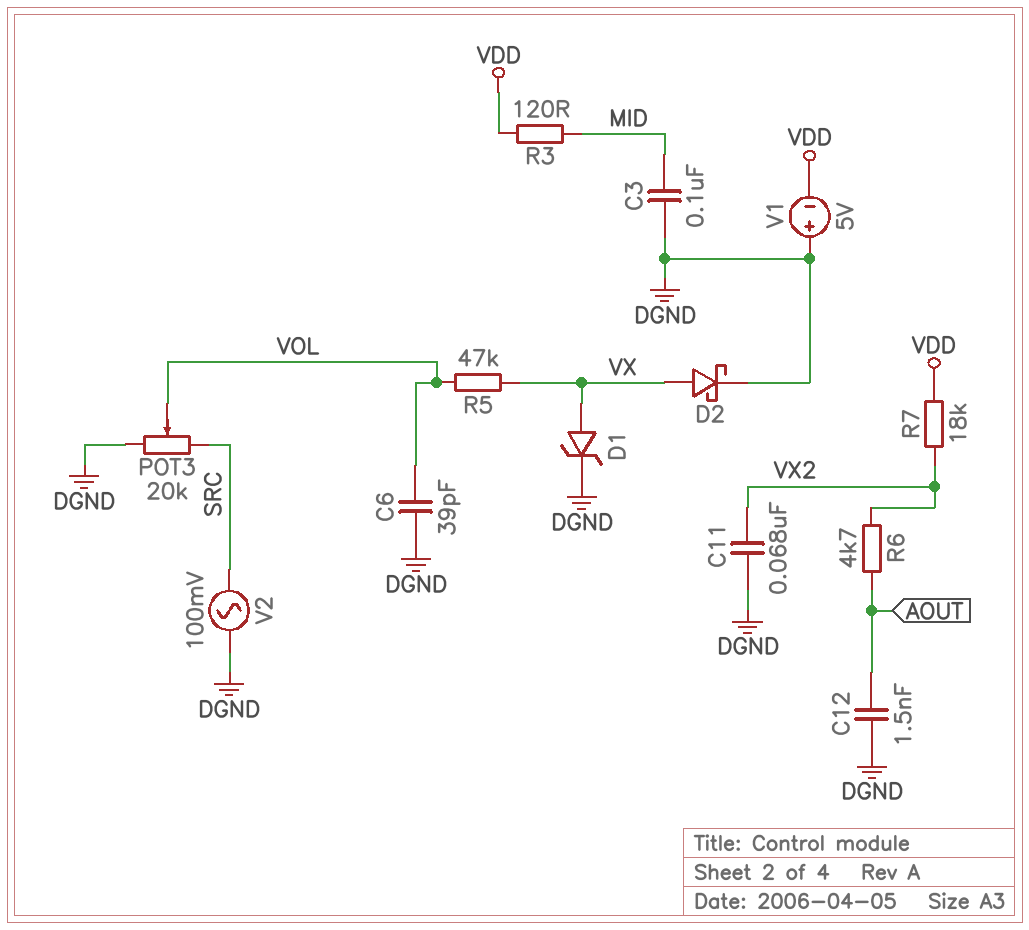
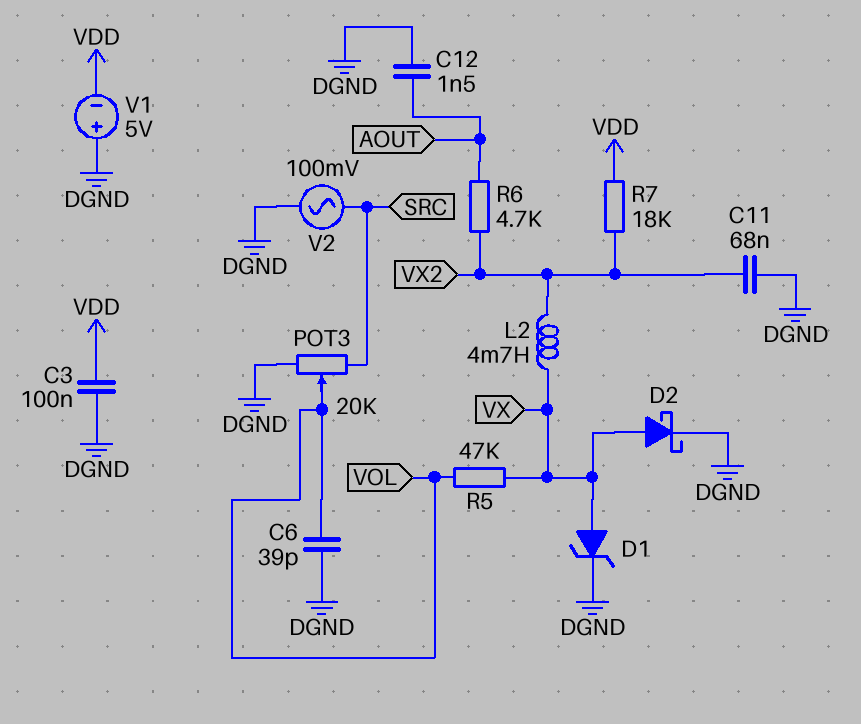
C3: 100nF (DGND, MID) -> 100nF (DGND, VDD)
L2: none -> 4.7mH (VX, VX2)
R3: 120 (MID, VDD) -> none

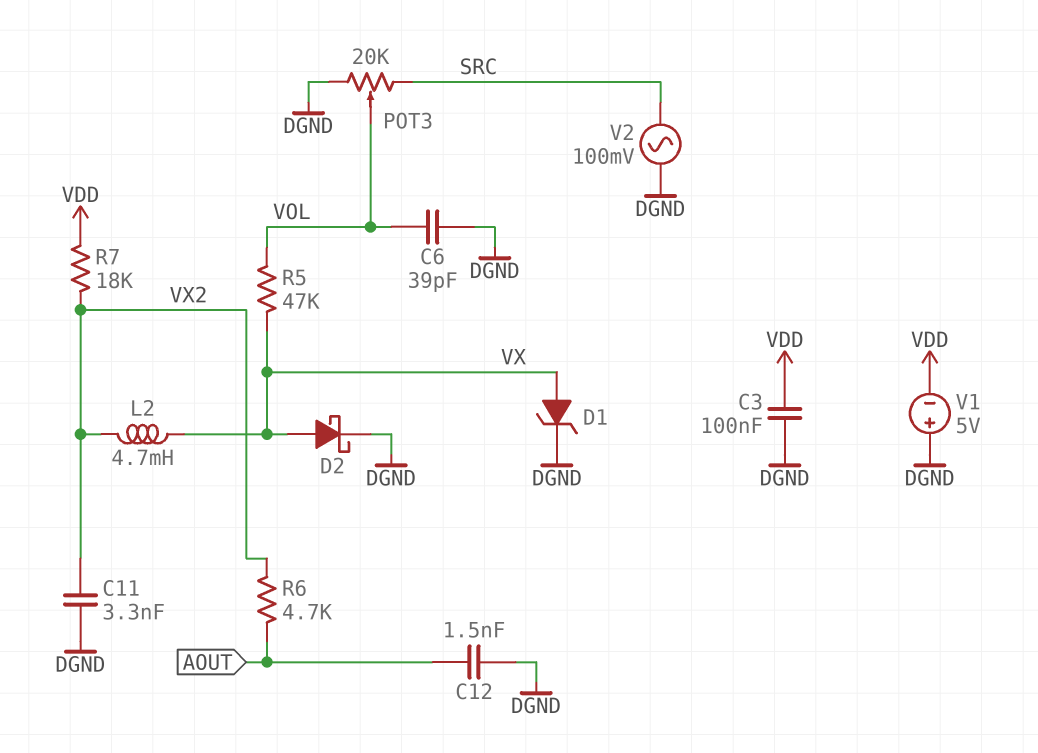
C11: 68nF (DGND, VX2) -> 3.3nF (DGND, VX2)

